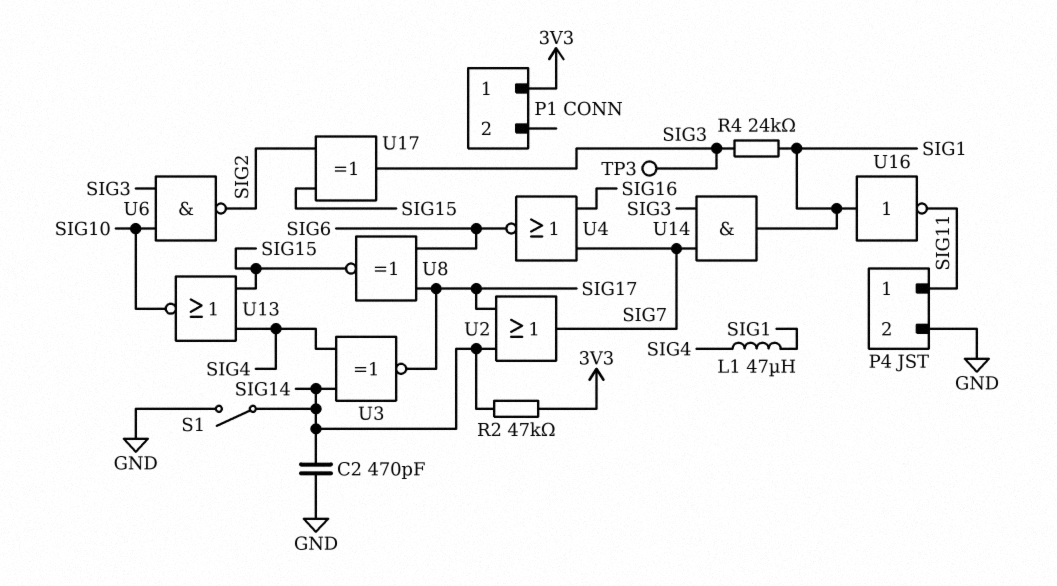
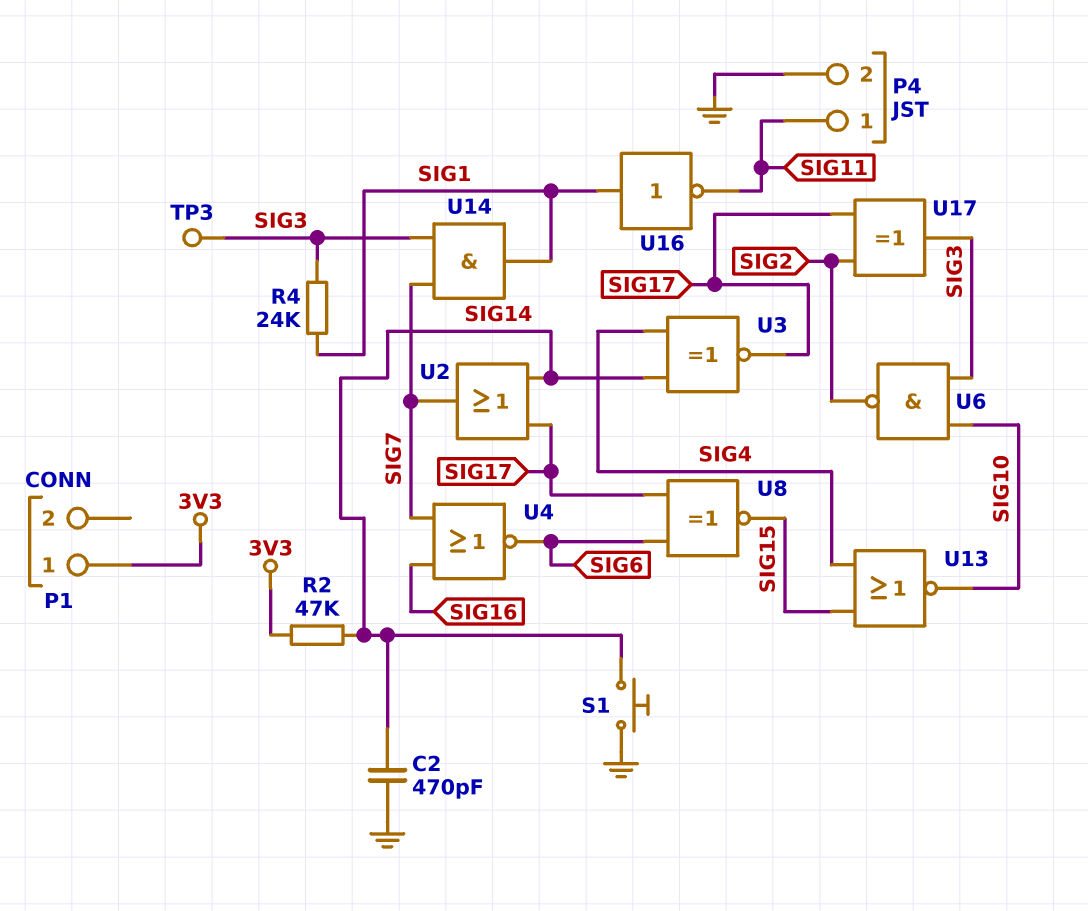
L1: 47uH (SIG1, SIG4) -> none
S1: switch (GND, SIG14) -> button (GND, SIG14)
U17: XOR (in SIG2, in SIG15, out SIG3) -> XOR (in SIG2, in SIG17, out SIG3)

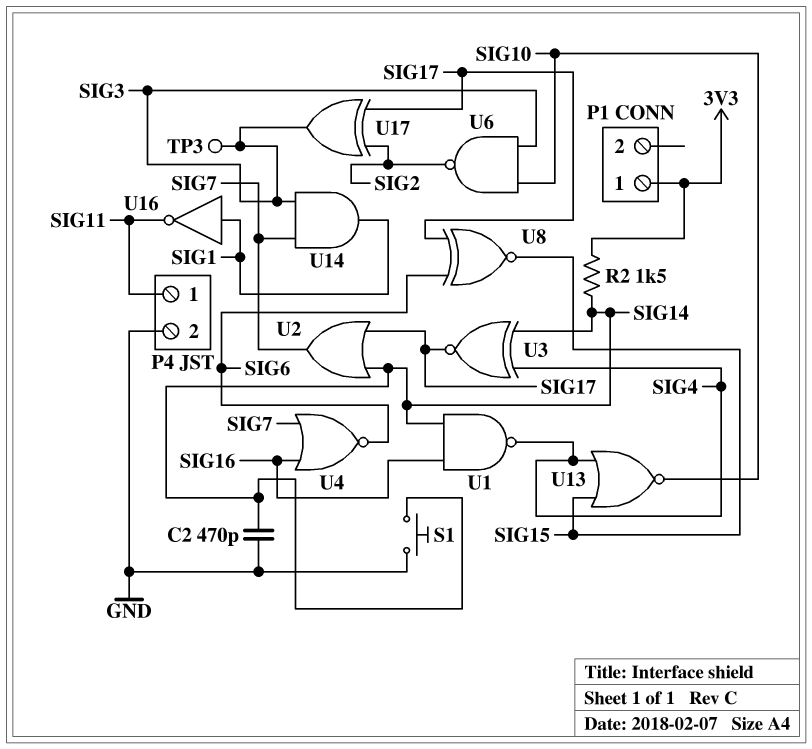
R2: 47k (3V3, SIG14) -> 1.5k (3V3, SIG14)
R4: 24k (SIG1, SIG3) -> none
U1: none -> NAND (in SIG14, in SIG16, out SIG4)

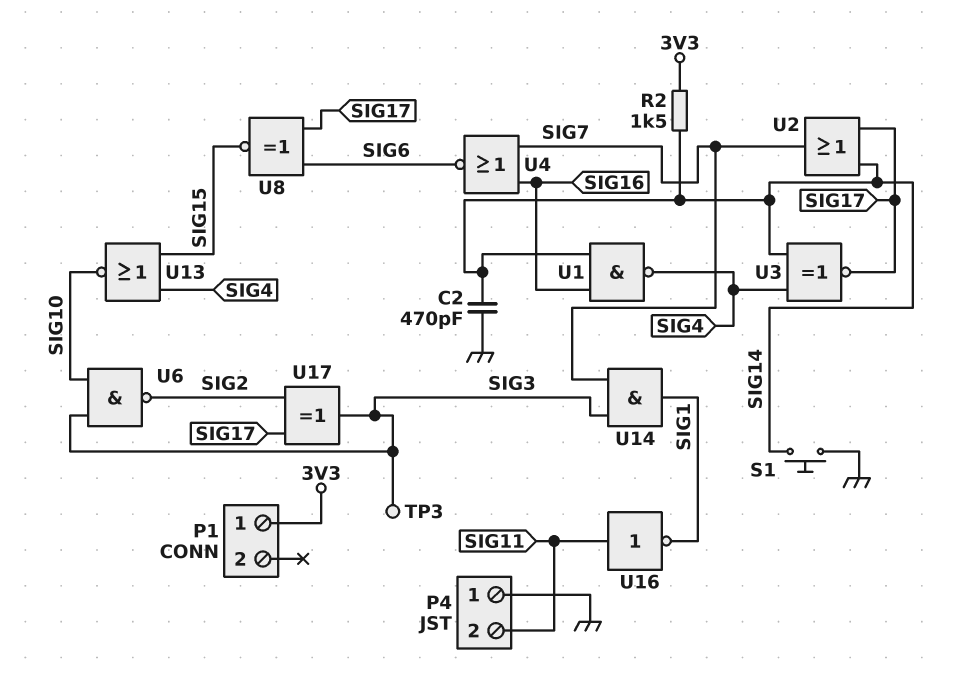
P4 pin 1: SIG11 -> GND
P4 pin 2: GND -> SIG11
U16: NOT (in SIG1, out SIG11) -> NOT (in SIG11, out SIG1)

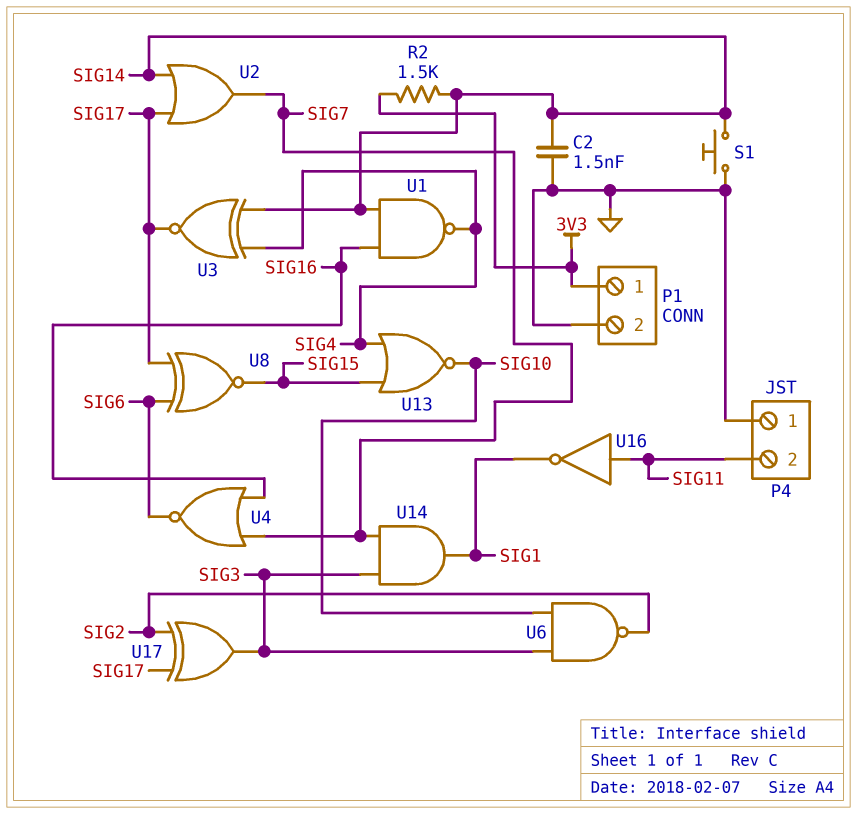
C2: 470pF (GND, SIG14) -> 1.5nF (GND, SIG14)
P1 pin 2: none -> GND
TP3: test point (SIG3) -> none

